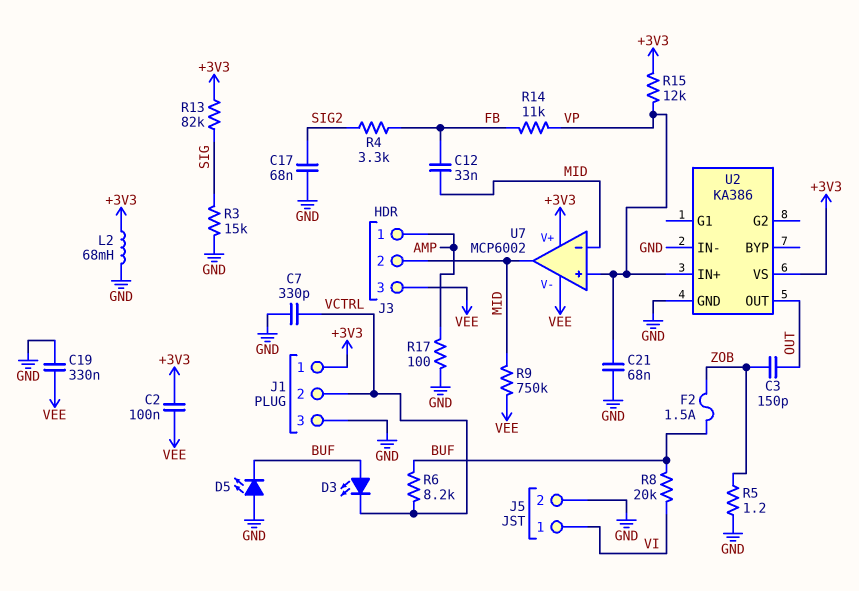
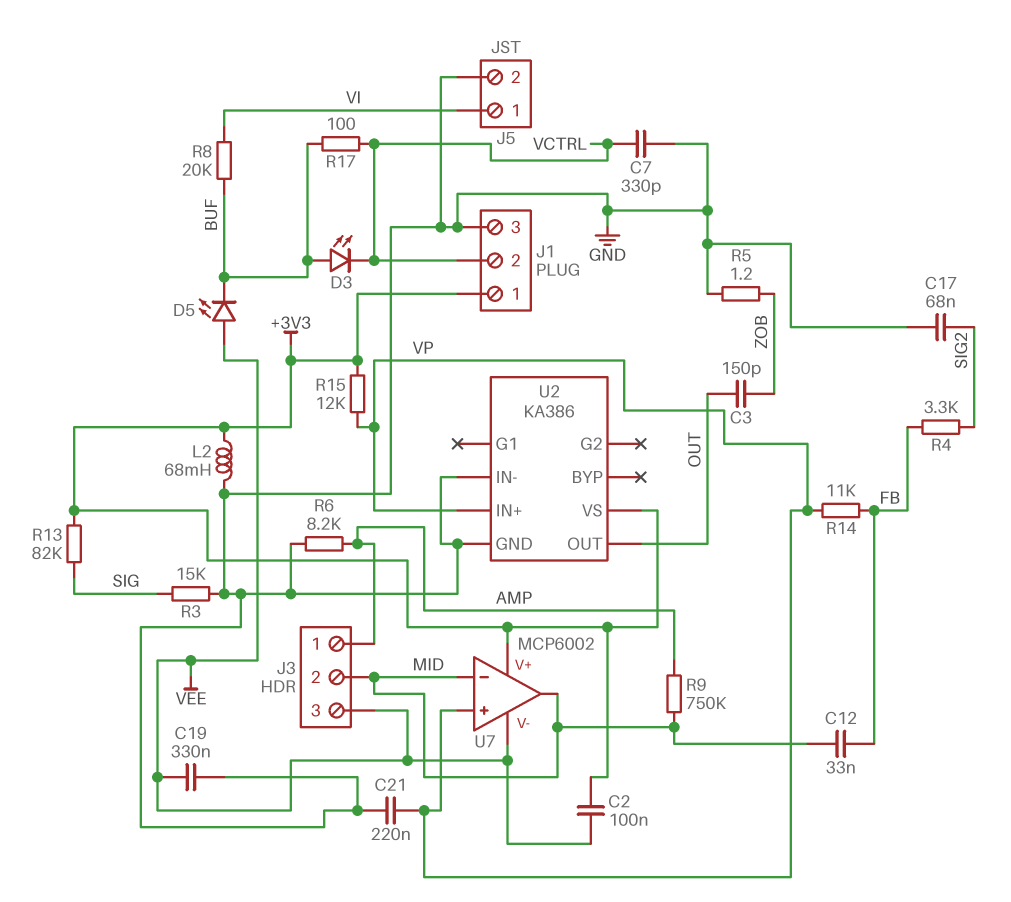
C21: 68nF (GND, VP) -> 220nF (GND, VP)
D5: LED (A GND, K BUF) -> LED (A VEE, K BUF)
F2: 1.5A (BUF, ZOB) -> none
R6: 8.2k (BUF, VCTRL) -> 8.2k (AMP, GND)
R9: 750k (MID, VEE) -> 750k (AMP, MID)
R17: 100 (AMP, GND) -> 100 (BUF, VCTRL)

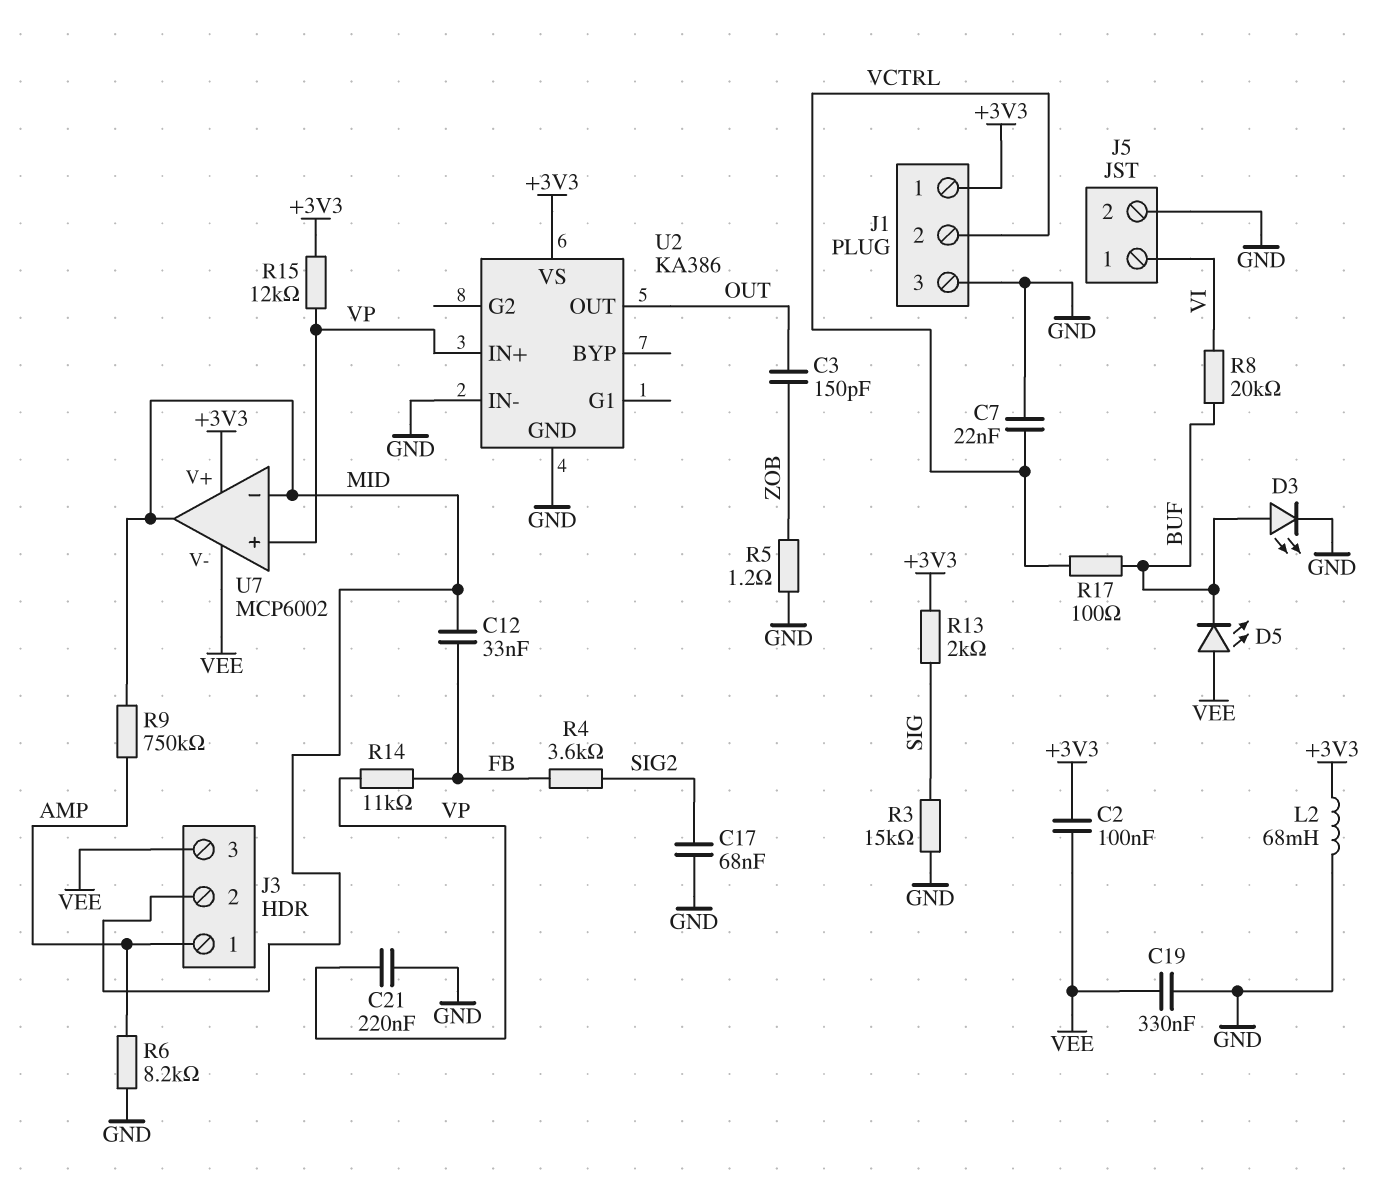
C7: 330pF (GND, VCTRL) -> 22nF (GND, VCTRL)
D3: LED (A BUF, K VCTRL) -> LED (A BUF, K GND)
R4: 3.3k (FB, SIG2) -> 3.6k (FB, SIG2)
R13: 82k (+3V3, SIG) -> 2k (+3V3, SIG)

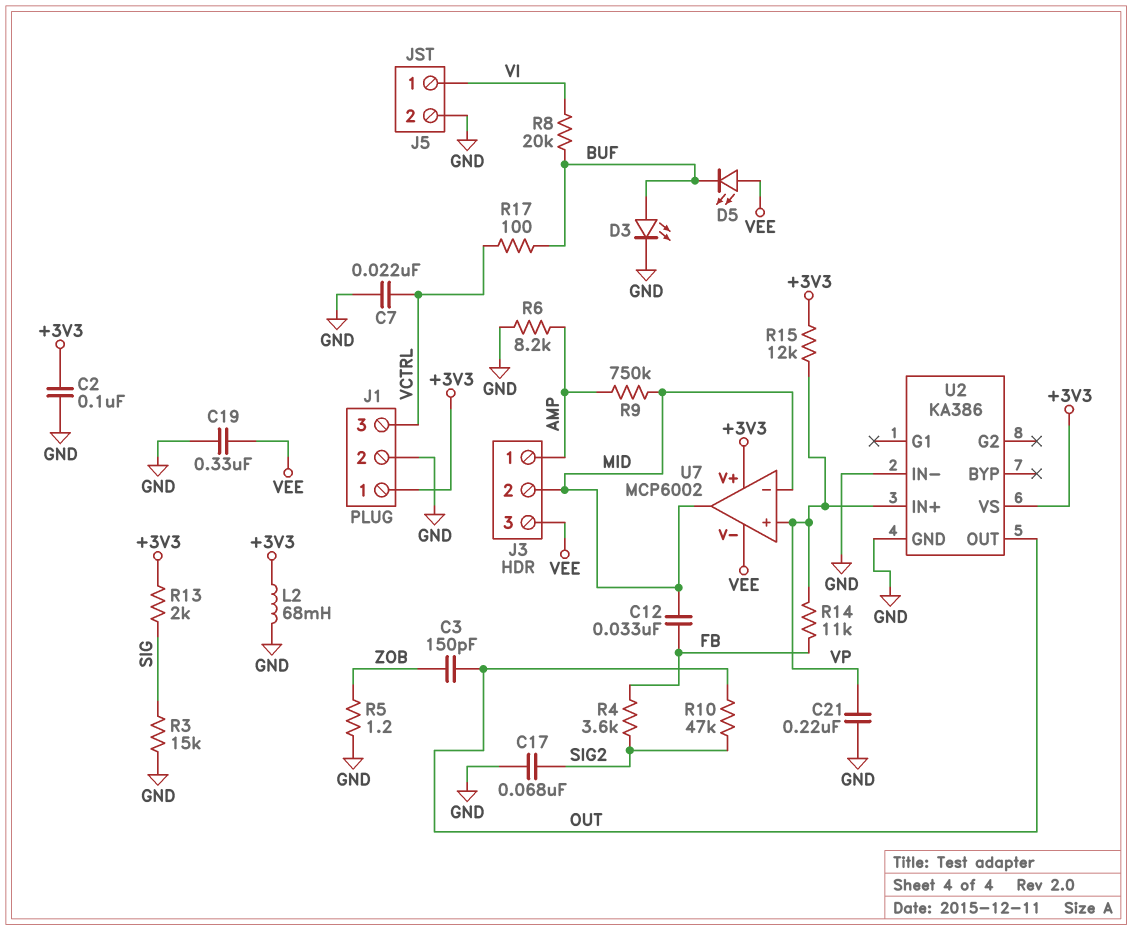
C2: 100nF (+3V3, VEE) -> 100nF (+3V3, GND)
J1 pin 2: VCTRL -> GND
J1 pin 3: GND -> VCTRL
R10: none -> 47k (OUT, SIG2)

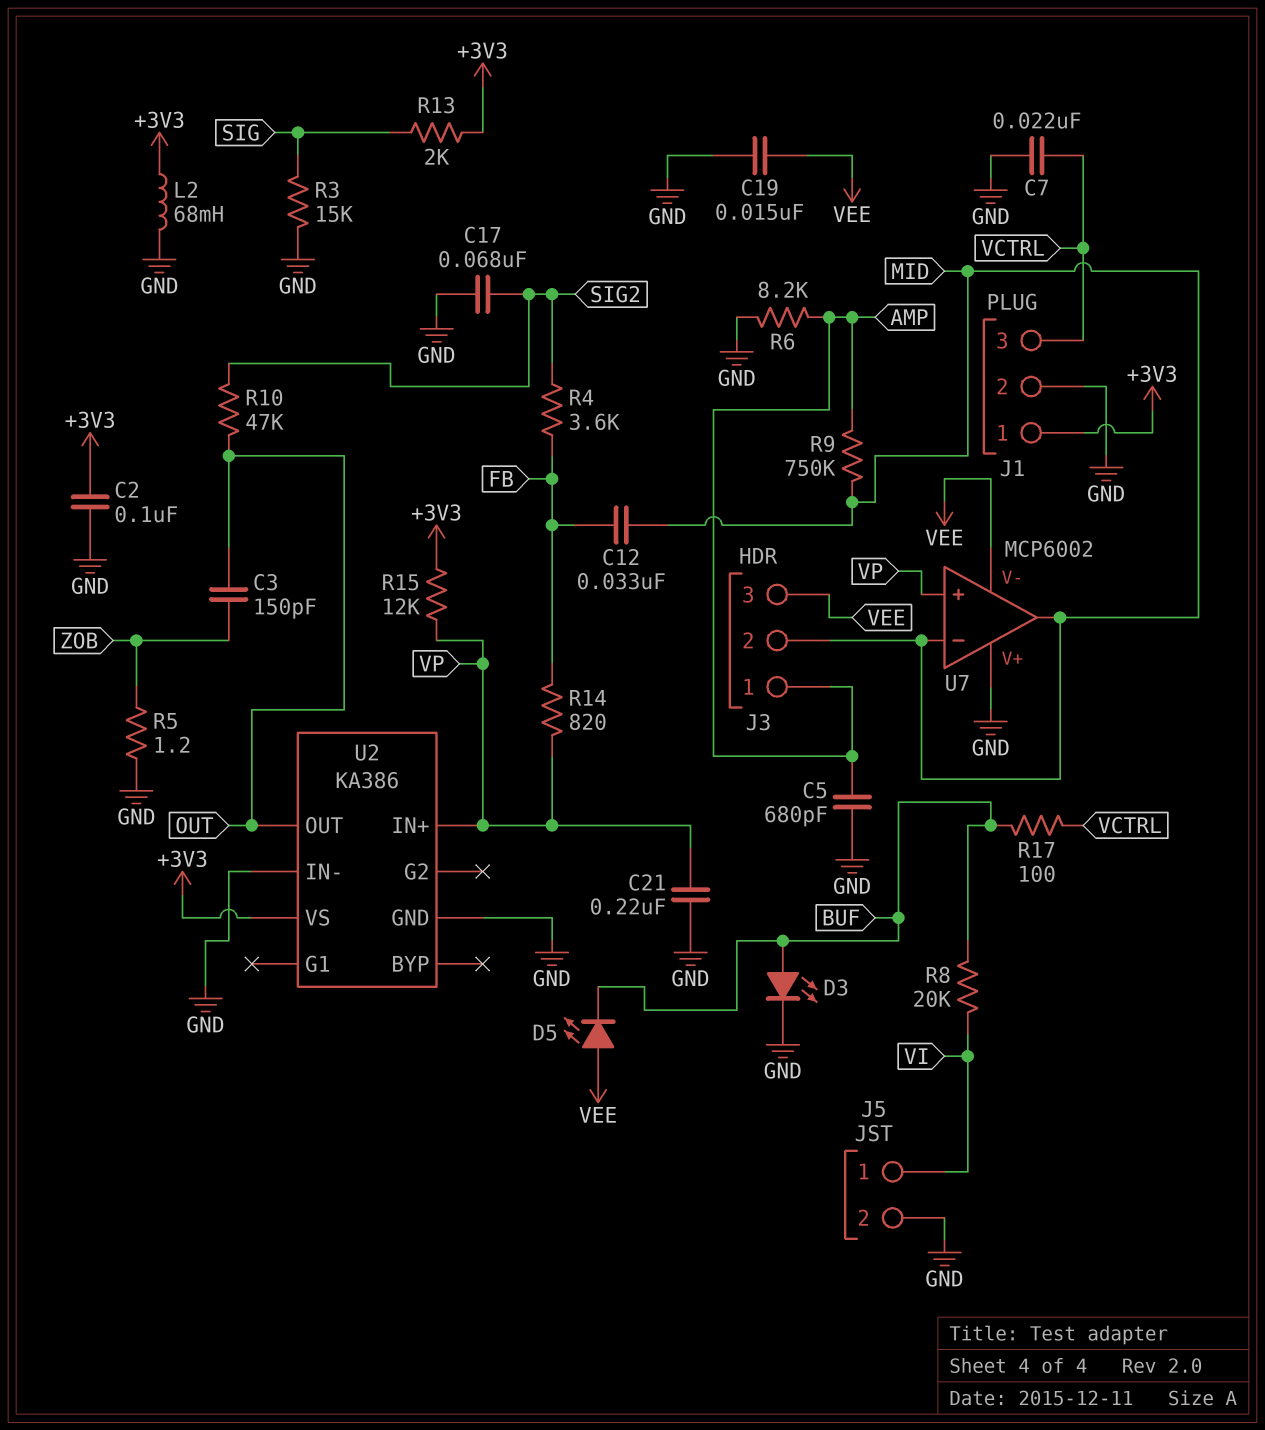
C5: none -> 680pF (AMP, GND)
C19: 330nF (GND, VEE) -> 15nF (GND, VEE)
R14: 11k (FB, VP) -> 820 (FB, VP)
U7 pin V+: +3V3 -> GND

